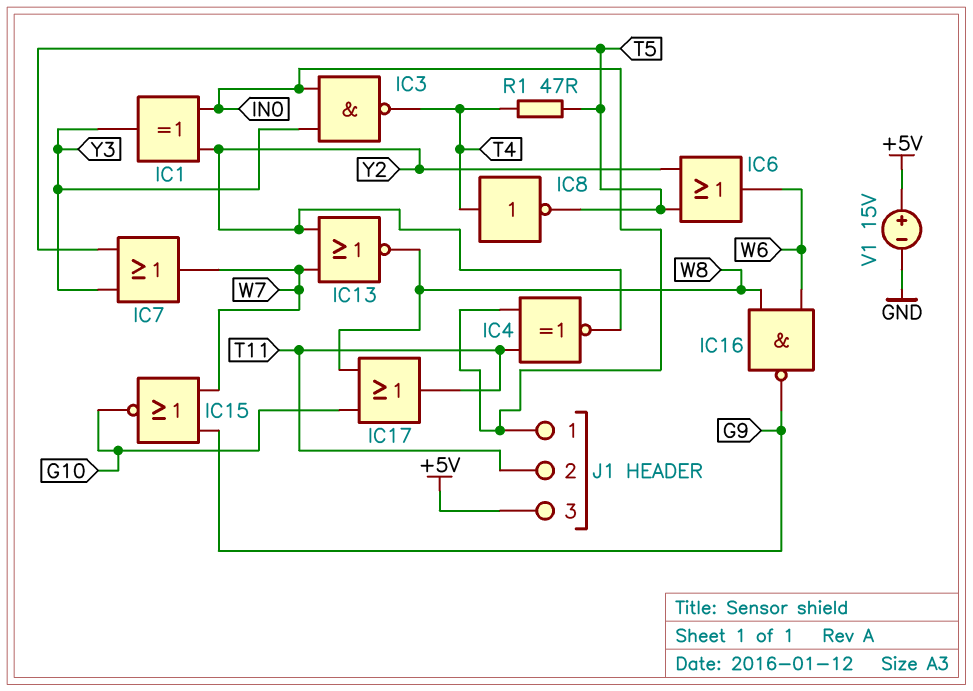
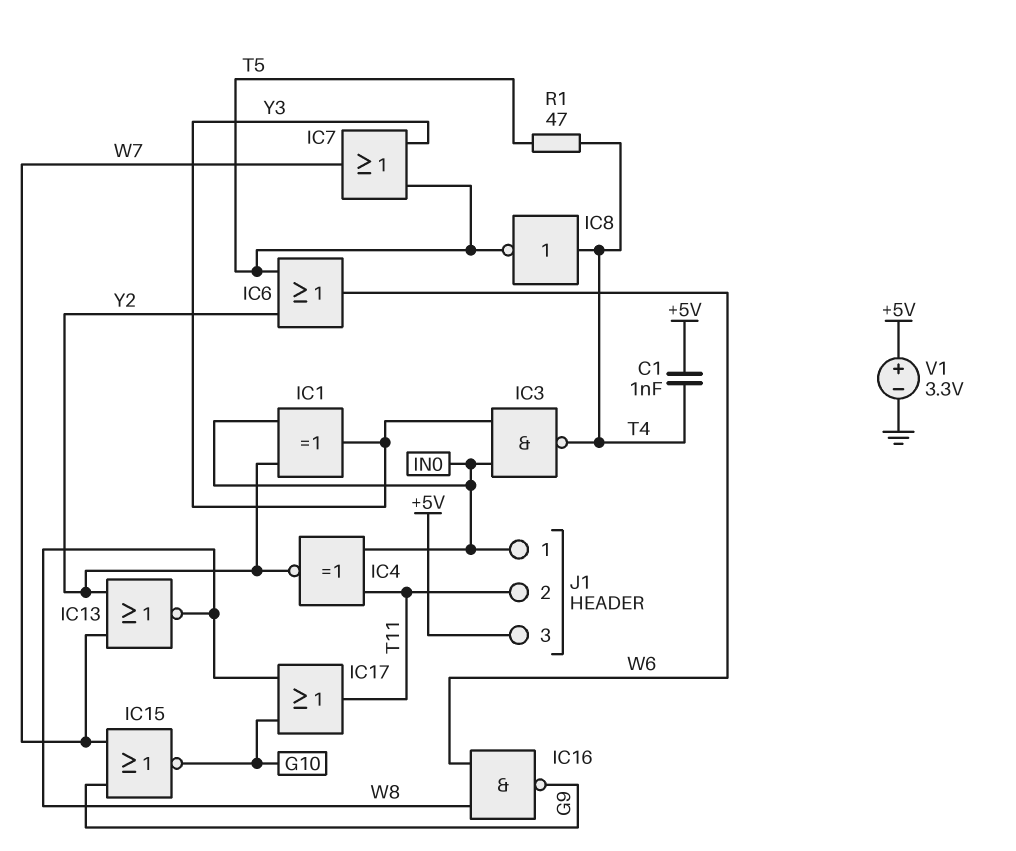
C1: none -> 1nF (+5V, T4)
V1: 15V (plus +5V, minus GND) -> 3.3V (plus +5V, minus GND)

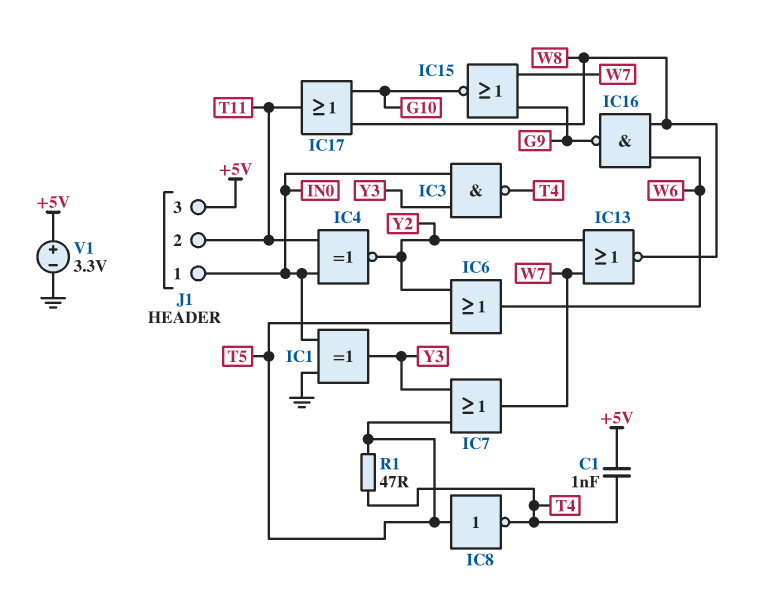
IC1: XOR (in IN0, in Y2, out Y3) -> XOR (in GND, in IN0, out Y3)
IC8: NOT (in T4, out T5) -> NOT (in T5, out T4)

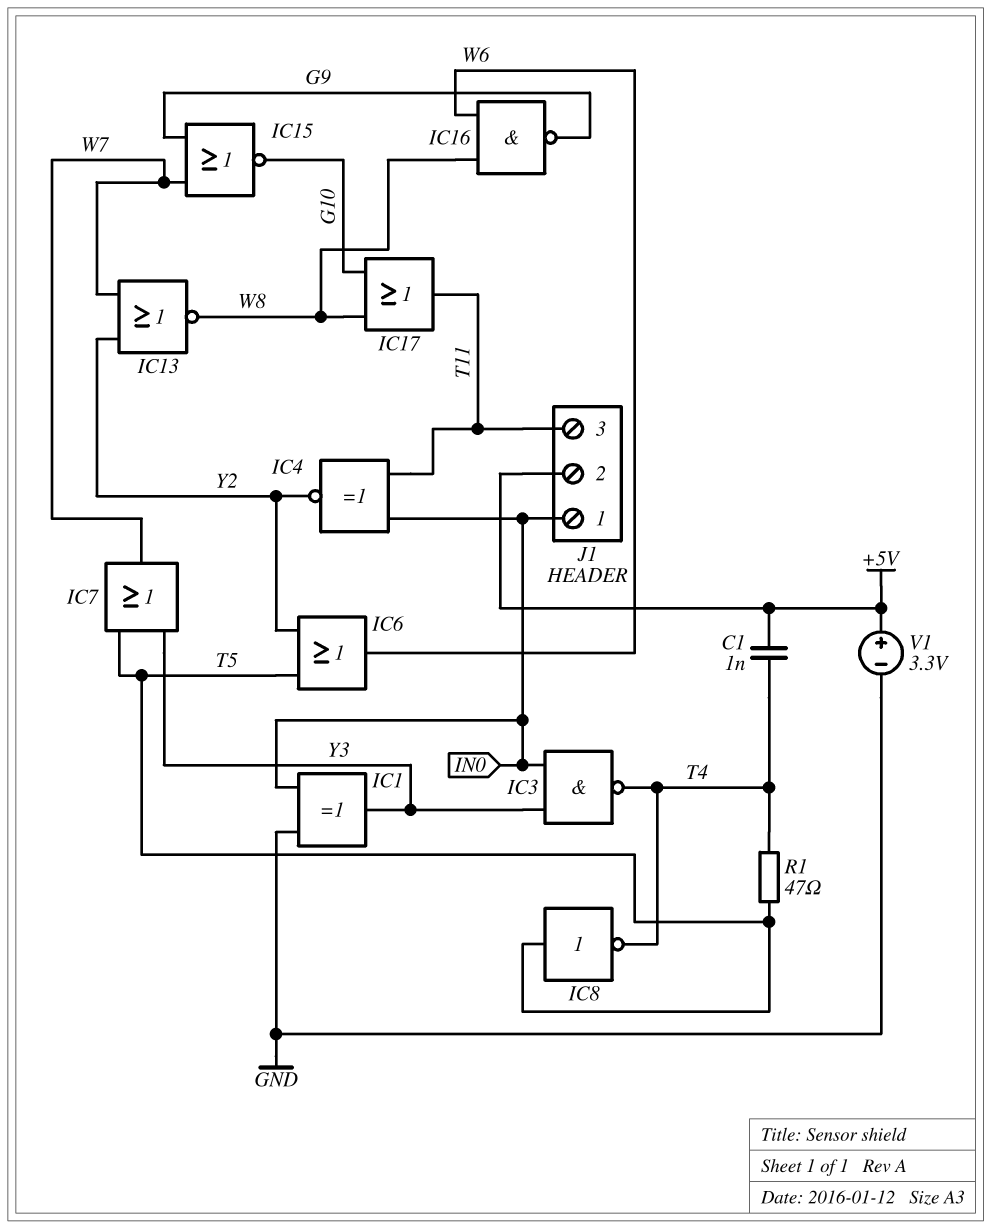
J1 pin 2: T11 -> +5V
J1 pin 3: +5V -> T11

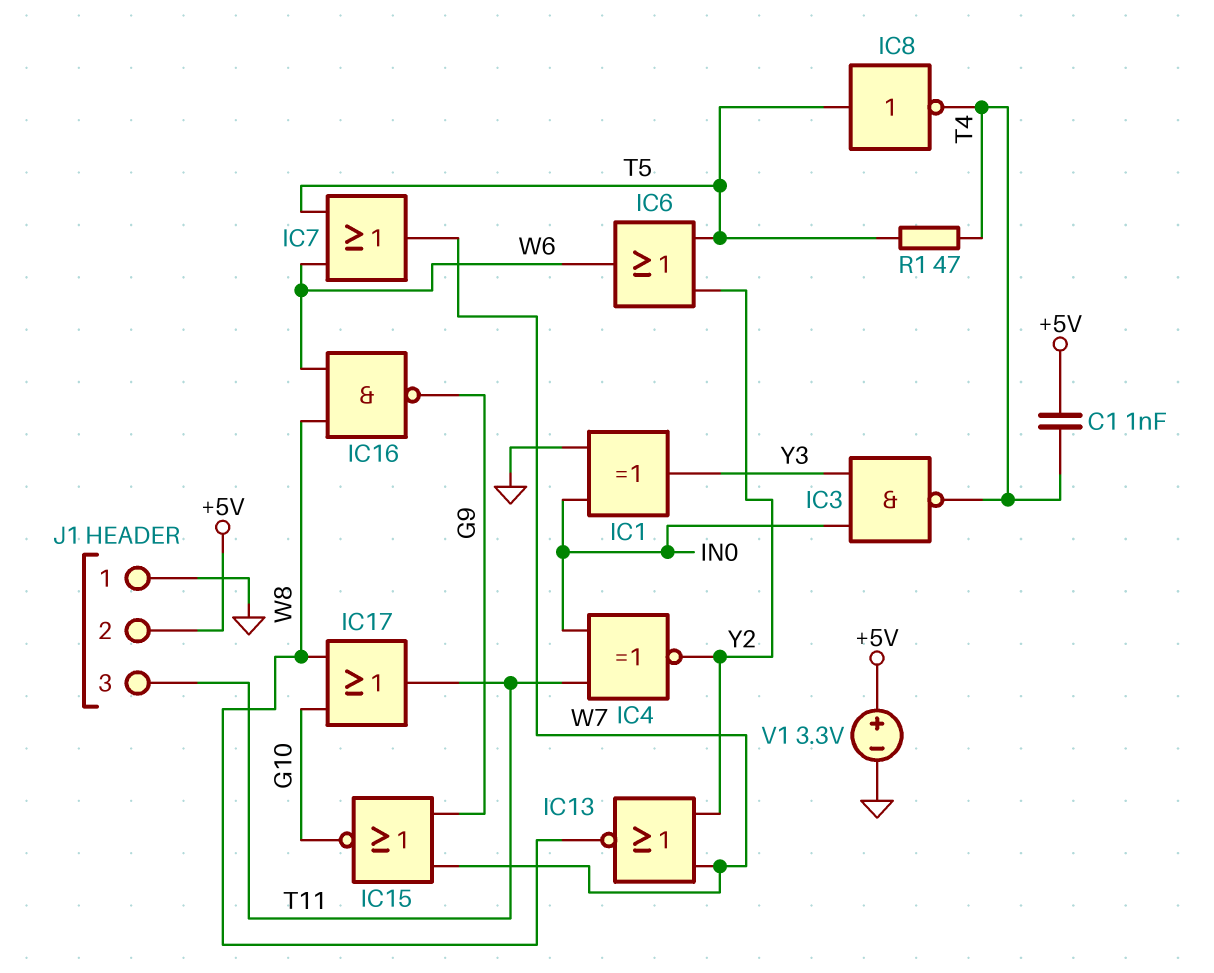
IC7: OR (in T5, in Y3, out W7) -> OR (in T5, in W6, out W7)
J1 pin 1: IN0 -> GND

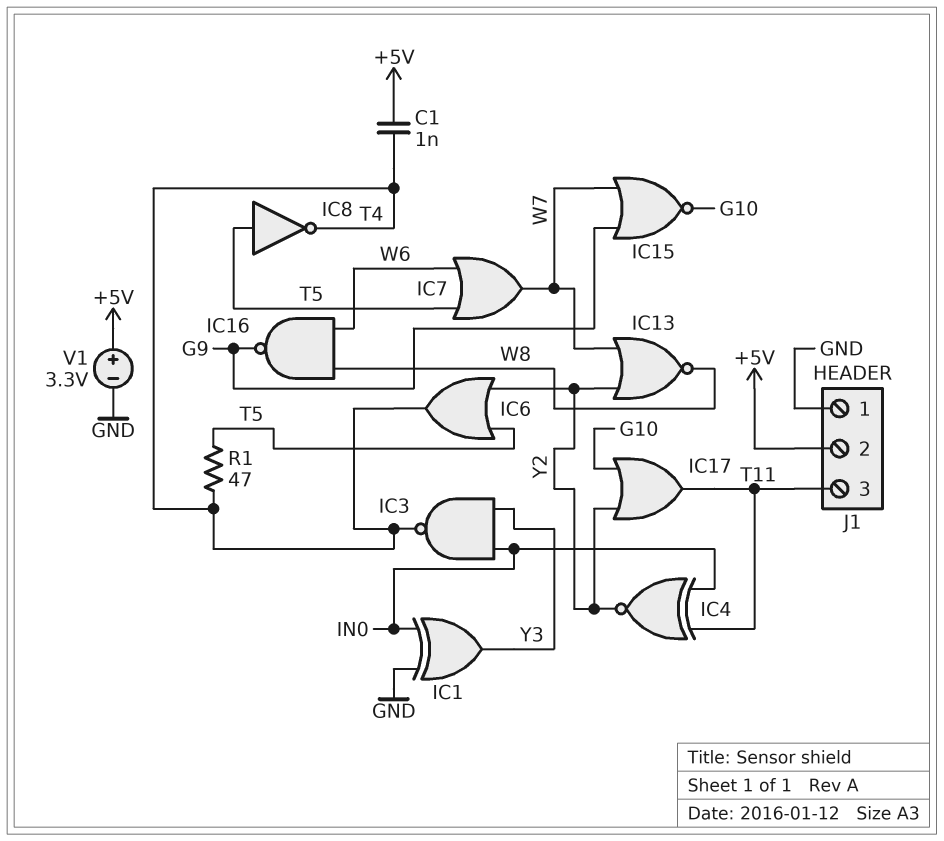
IC6: OR (in T5, in Y2, out W6) -> OR (in T5, in Y2, out T4)
IC17: OR (in G10, in W8, out T11) -> OR (in G10, in Y2, out T11)

